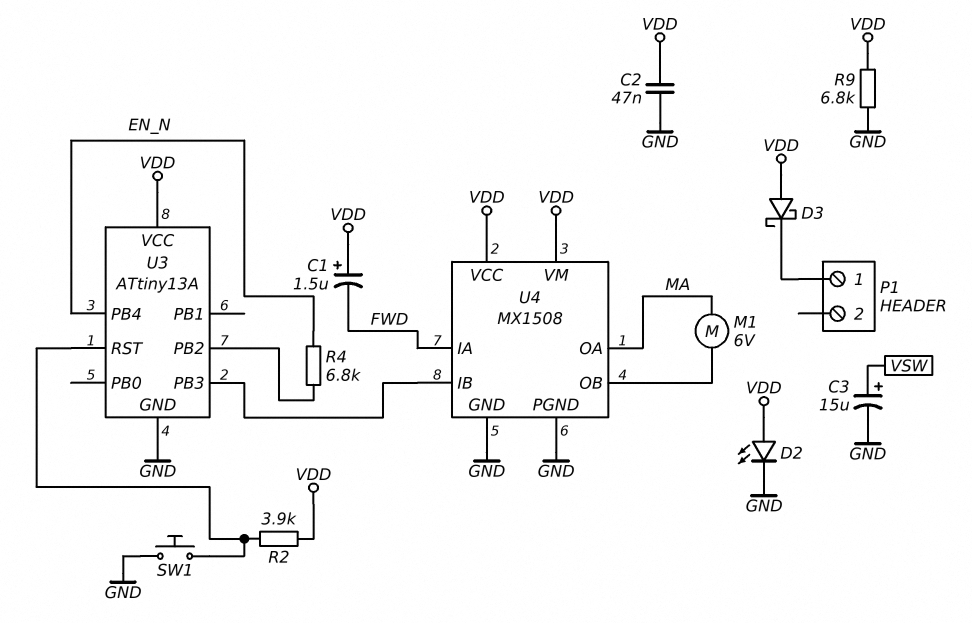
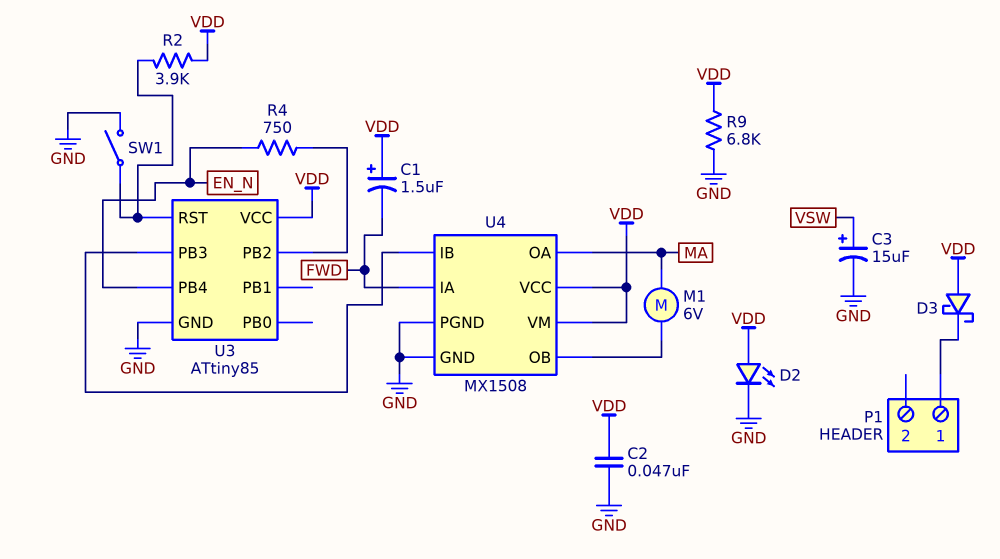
R4: 6.8k (EN_N, U3/PB2) -> 750 (EN_N, U3/PB2)
SW1: button (GND, U3/RST) -> switch (GND, U3/RST)
U3: ATtiny13A -> ATtiny85

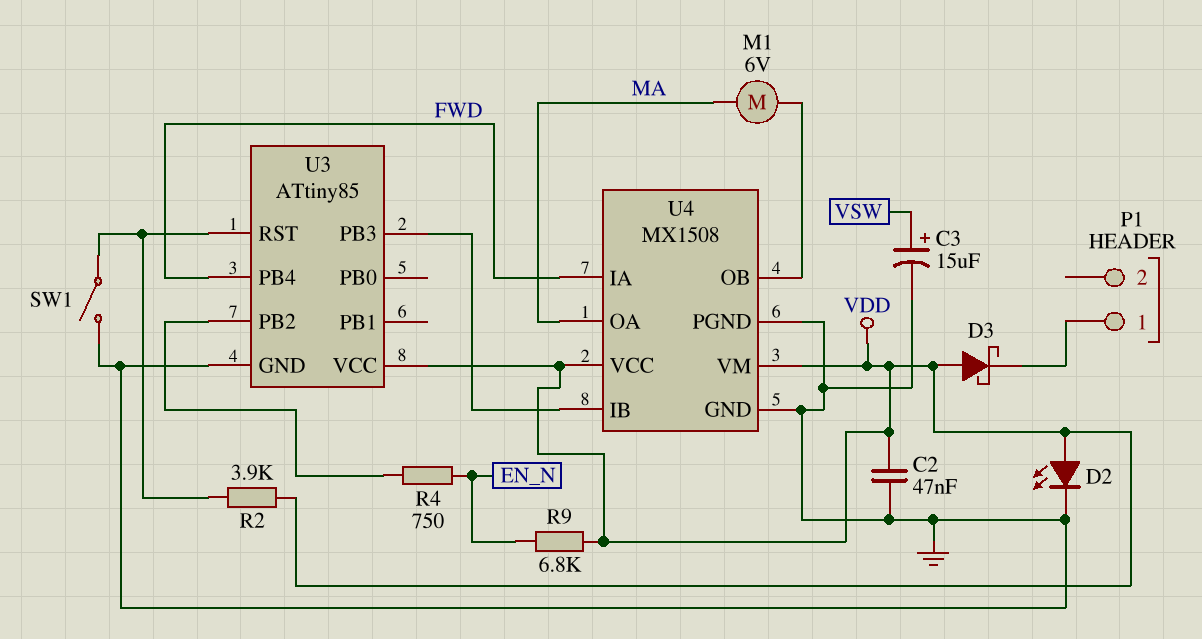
C1: 1.5uF (plus VDD, minus FWD) -> none
R9: 6.8k (GND, VDD) -> 6.8k (EN_N, VDD)
U3 pin PB4: EN_N -> FWD

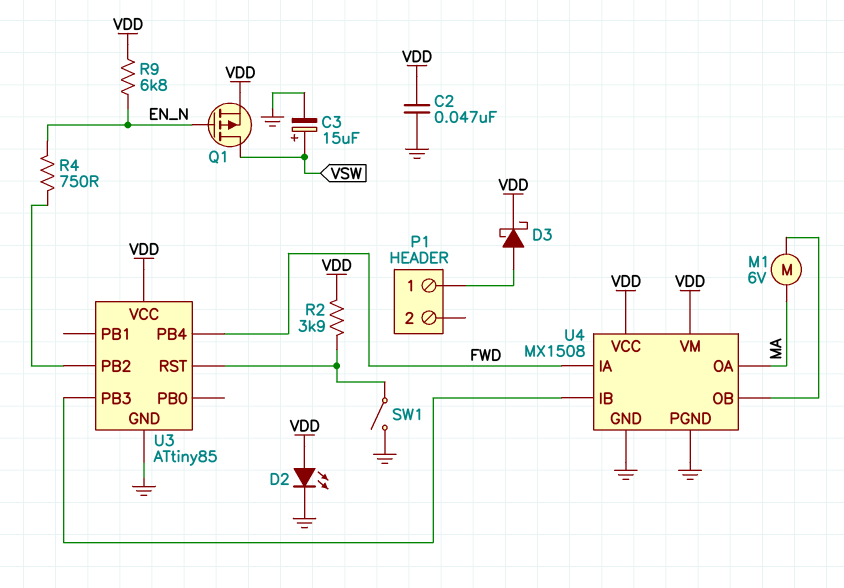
D3: schottky (A VDD, K P1/1) -> schottky (A P1/1, K VDD)
Q1: none -> PMOS (G EN_N, D VSW, S VDD)

